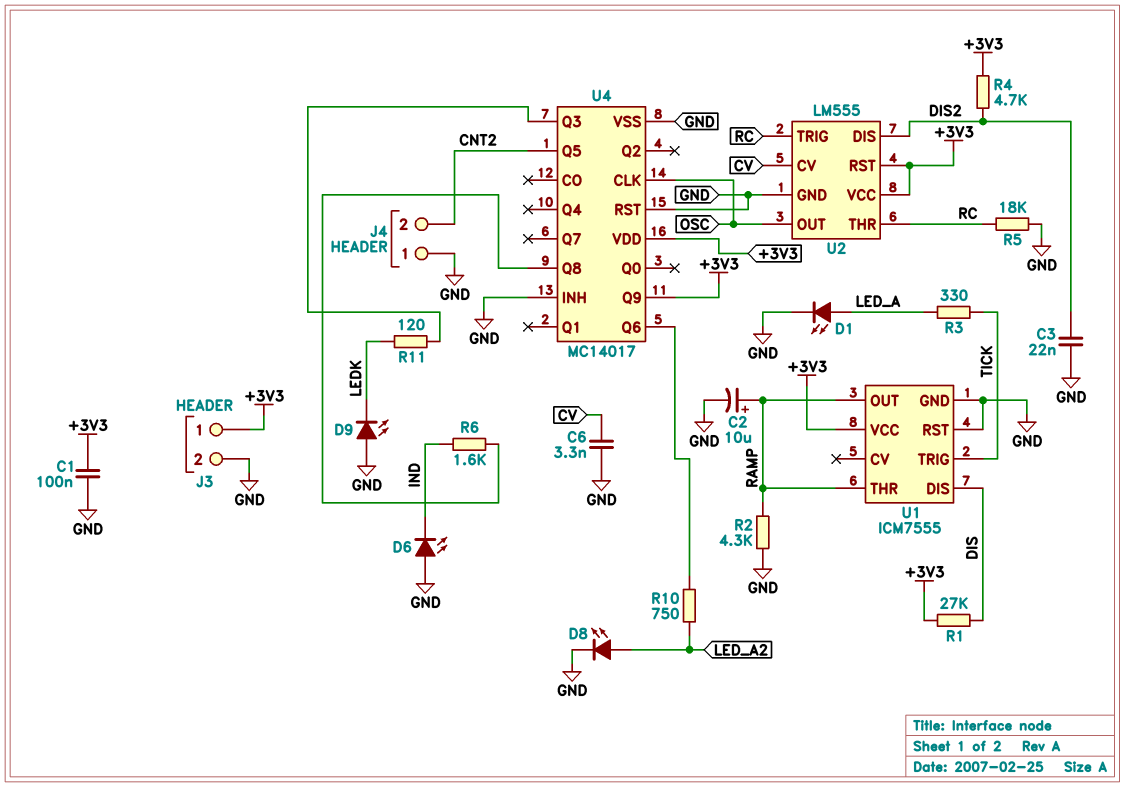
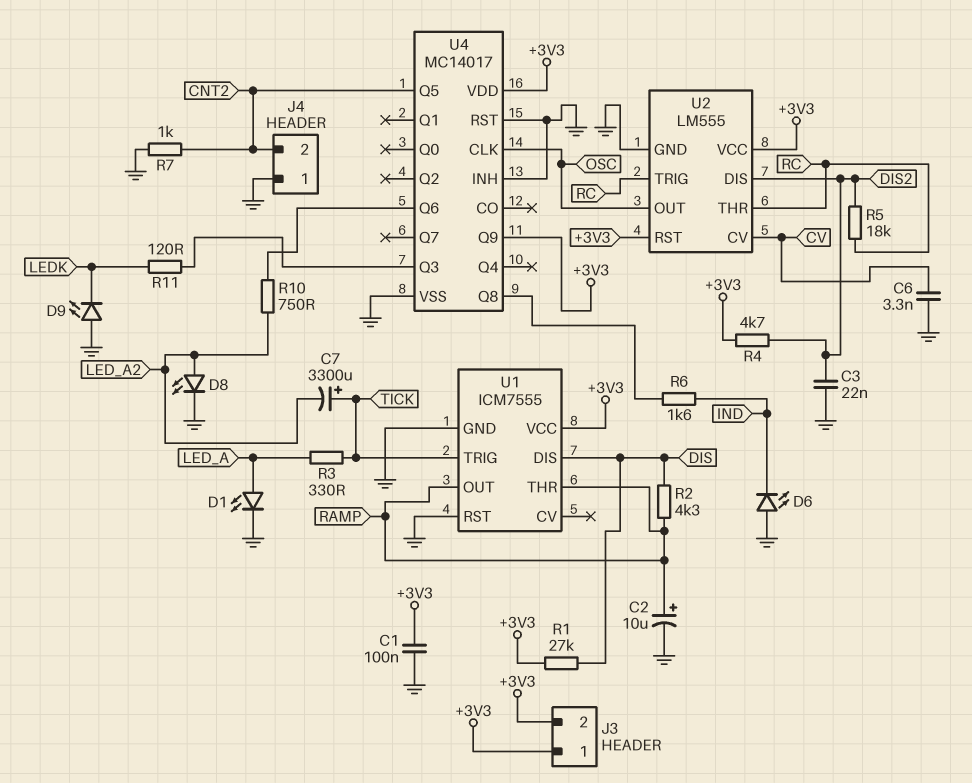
C7: none -> 3300uF (plus TICK, minus LED_A2)
J3 pin 2: GND -> +3V3
R2: 4.3k (GND, RAMP) -> 4.3k (DIS, RAMP)
R5: 18k (GND, RC) -> 18k (DIS2, RC)
R7: none -> 1k (CNT2, GND)

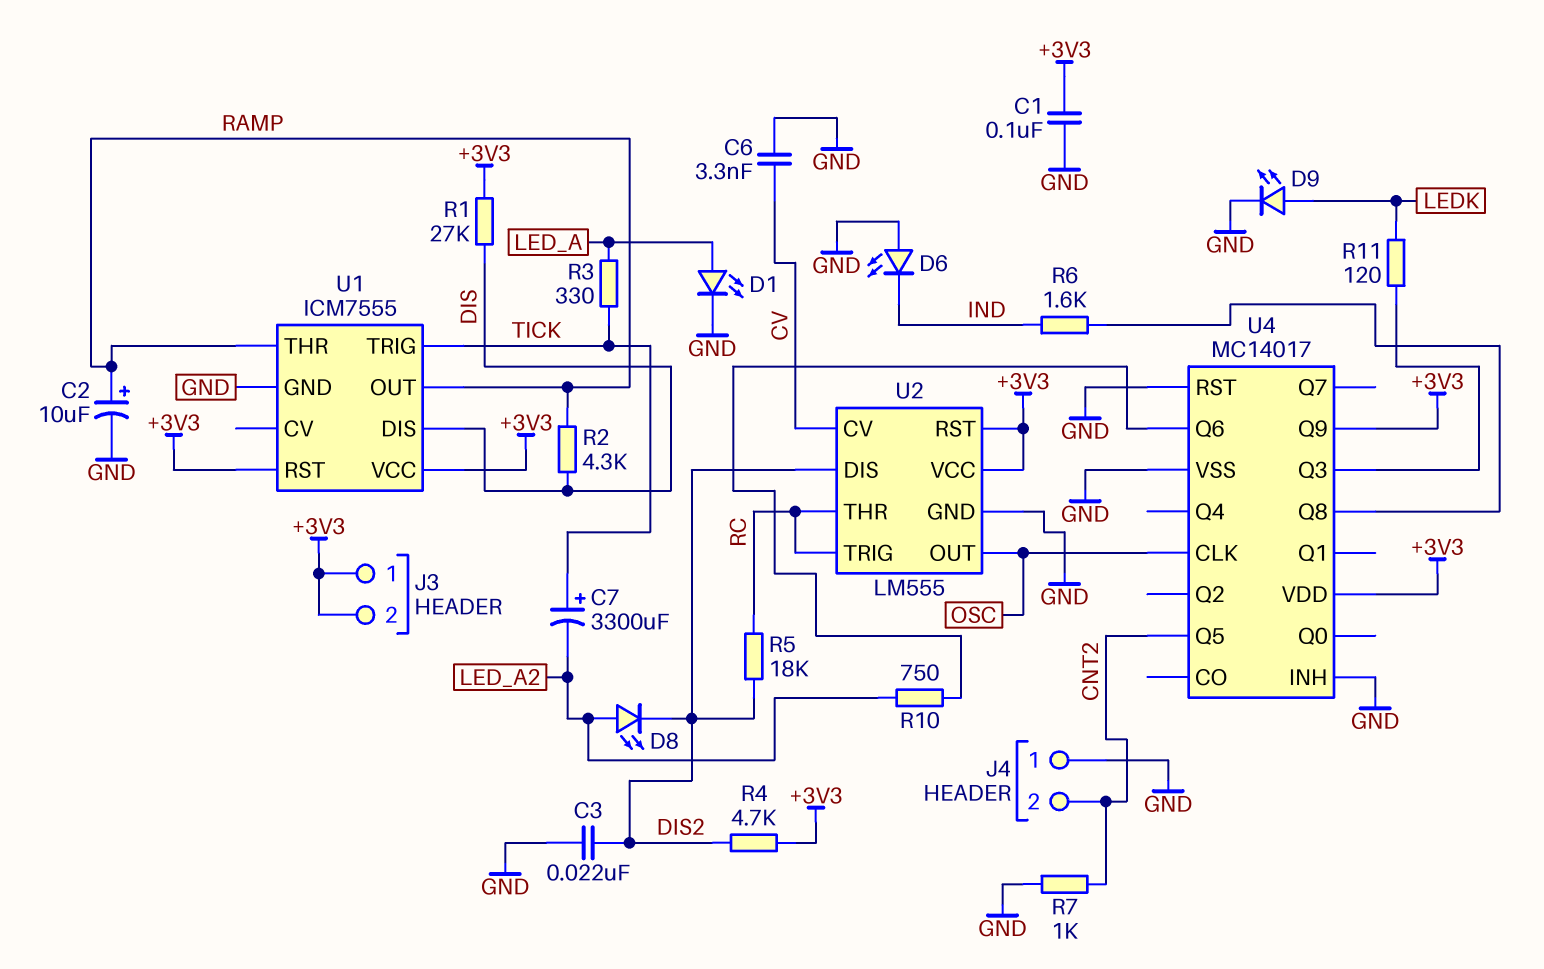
D8: LED (A LED_A2, K GND) -> LED (A LED_A2, K DIS2)
D9: LED (A GND, K LEDK) -> LED (A LEDK, K GND)
U1 pin RST: GND -> +3V3

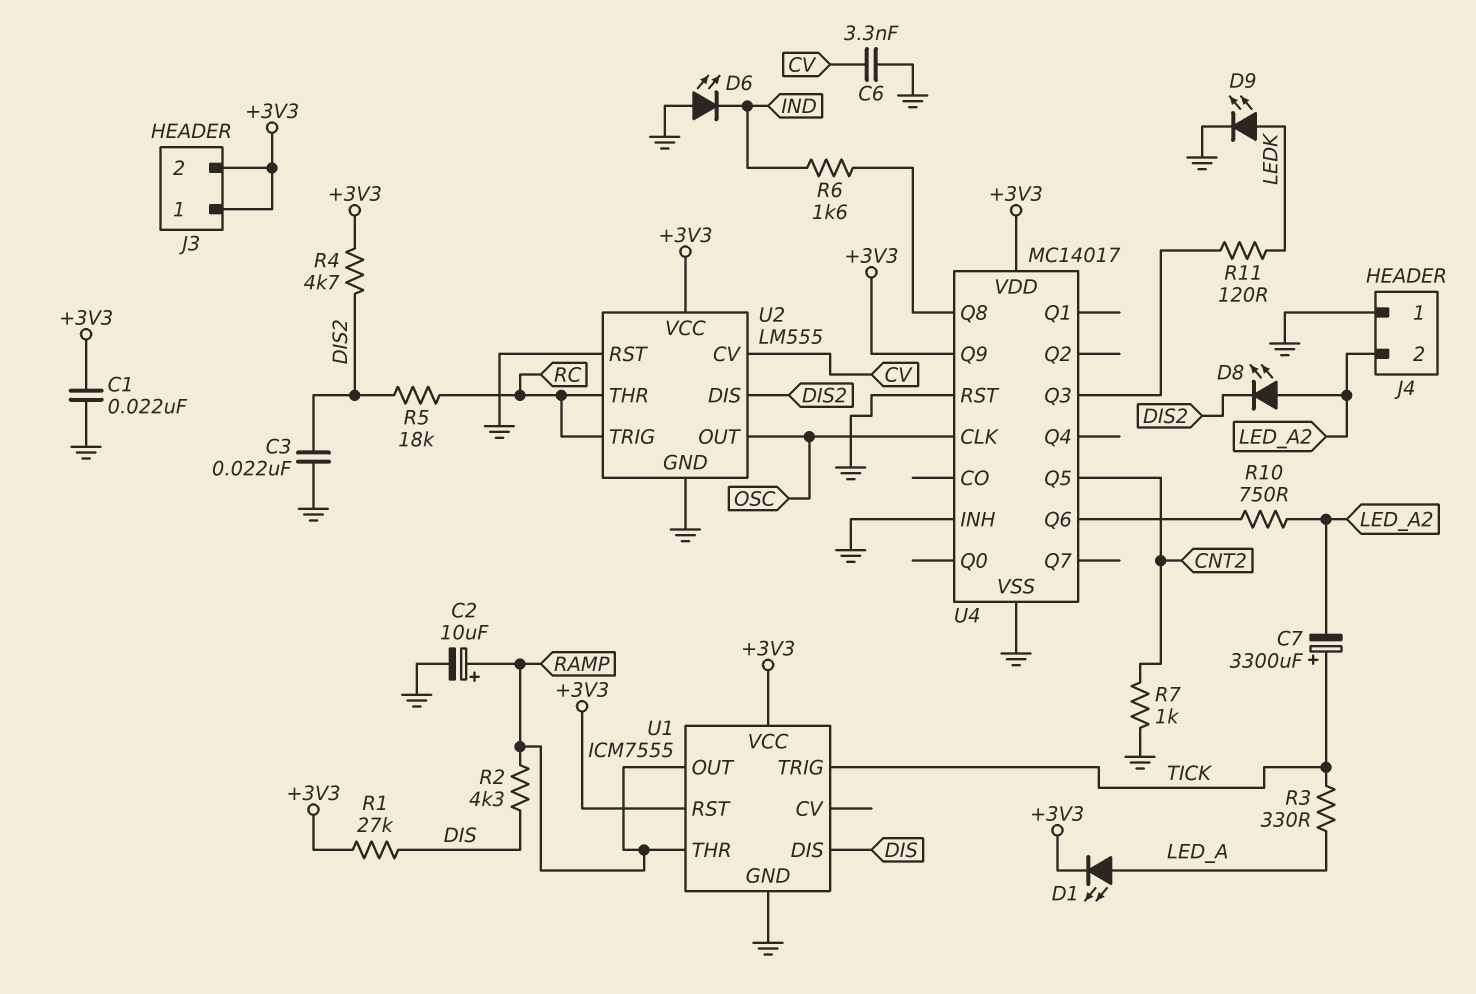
C1: 100nF (+3V3, GND) -> 22nF (+3V3, GND)
D1: LED (A LED_A, K GND) -> LED (A LED_A, K +3V3)
J4 pin 2: CNT2 -> LED_A2
U2 pin RST: +3V3 -> GND

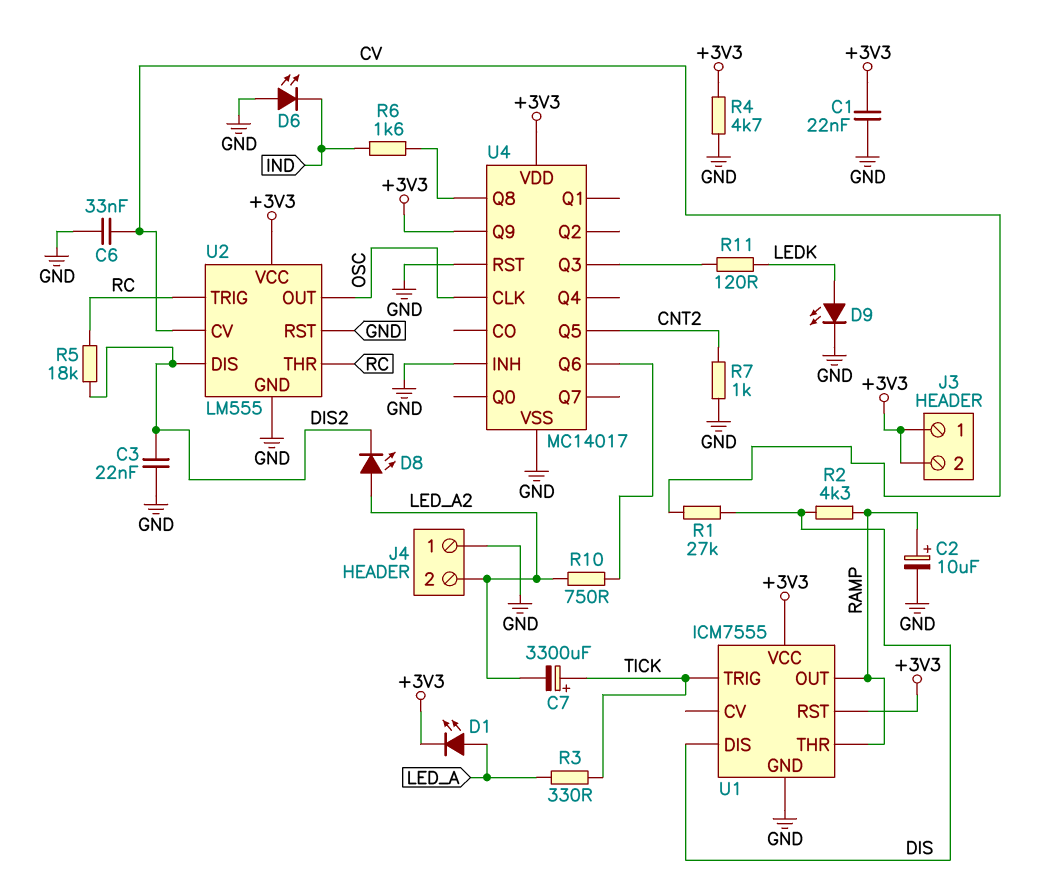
C6: 3.3nF (CV, GND) -> 33nF (CV, GND)
R1: 27k (+3V3, DIS) -> 27k (CV, DIS)
R4: 4.7k (+3V3, DIS2) -> 4.7k (+3V3, GND)

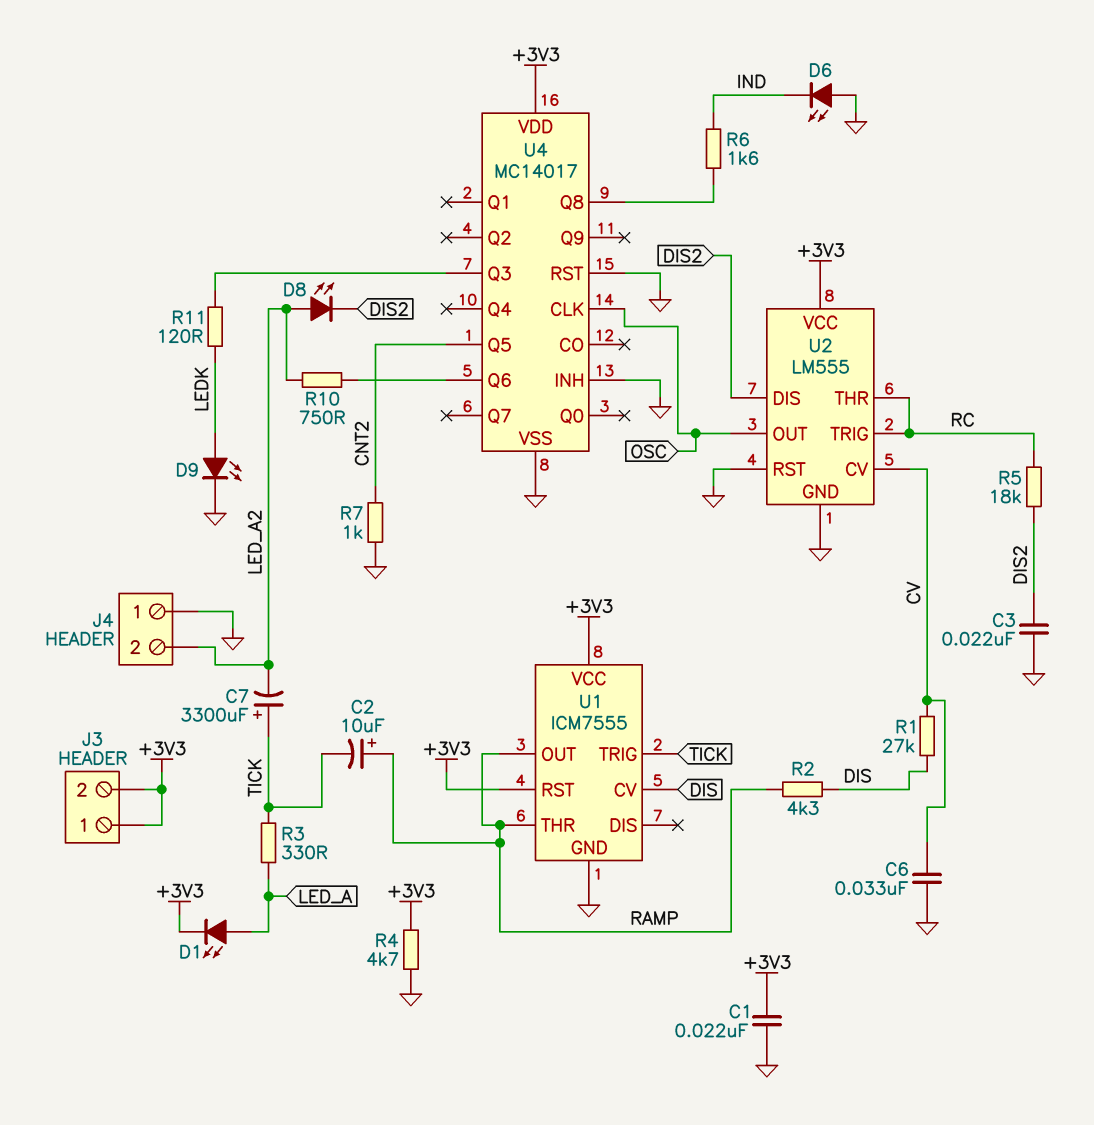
C2: 10uF (plus RAMP, minus GND) -> 10uF (plus RAMP, minus TICK)
U1 pin CV: none -> DIS
U1 pin DIS: DIS -> none
U4 pin Q9: +3V3 -> none

